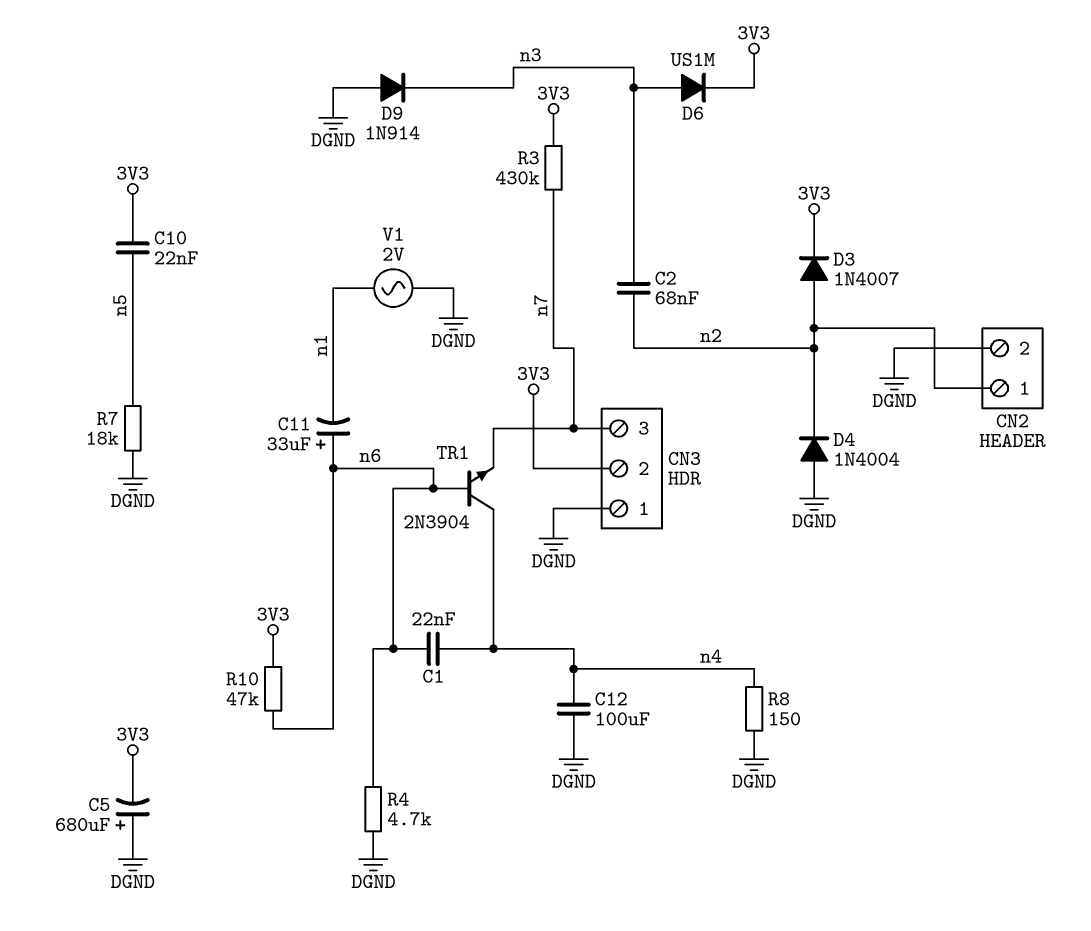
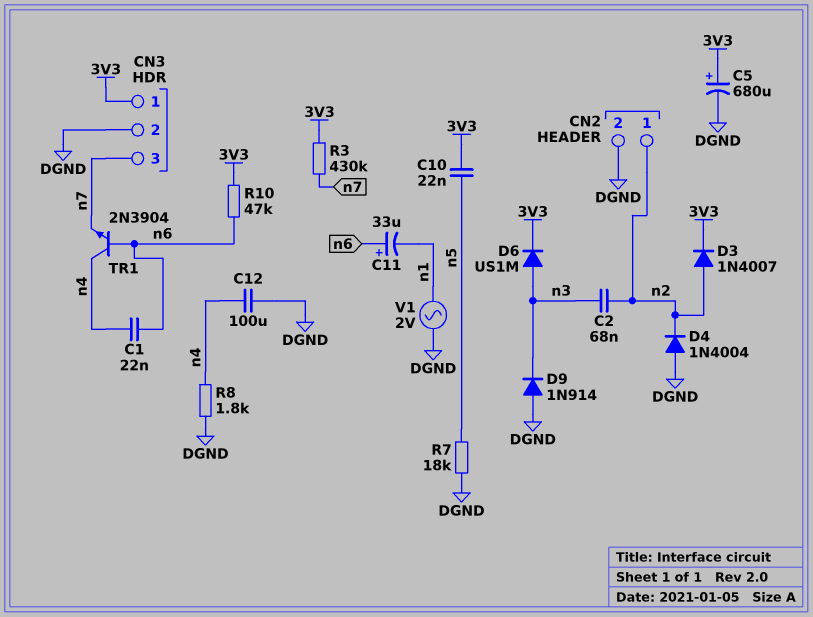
C5: 680uF (plus DGND, minus 3V3) -> 680uF (plus 3V3, minus DGND)
CN3 pin 1: DGND -> 3V3
CN3 pin 2: 3V3 -> DGND
R4: 4.7k (DGND, n6) -> none
R8: 150 (DGND, n4) -> 1.8k (DGND, n4)

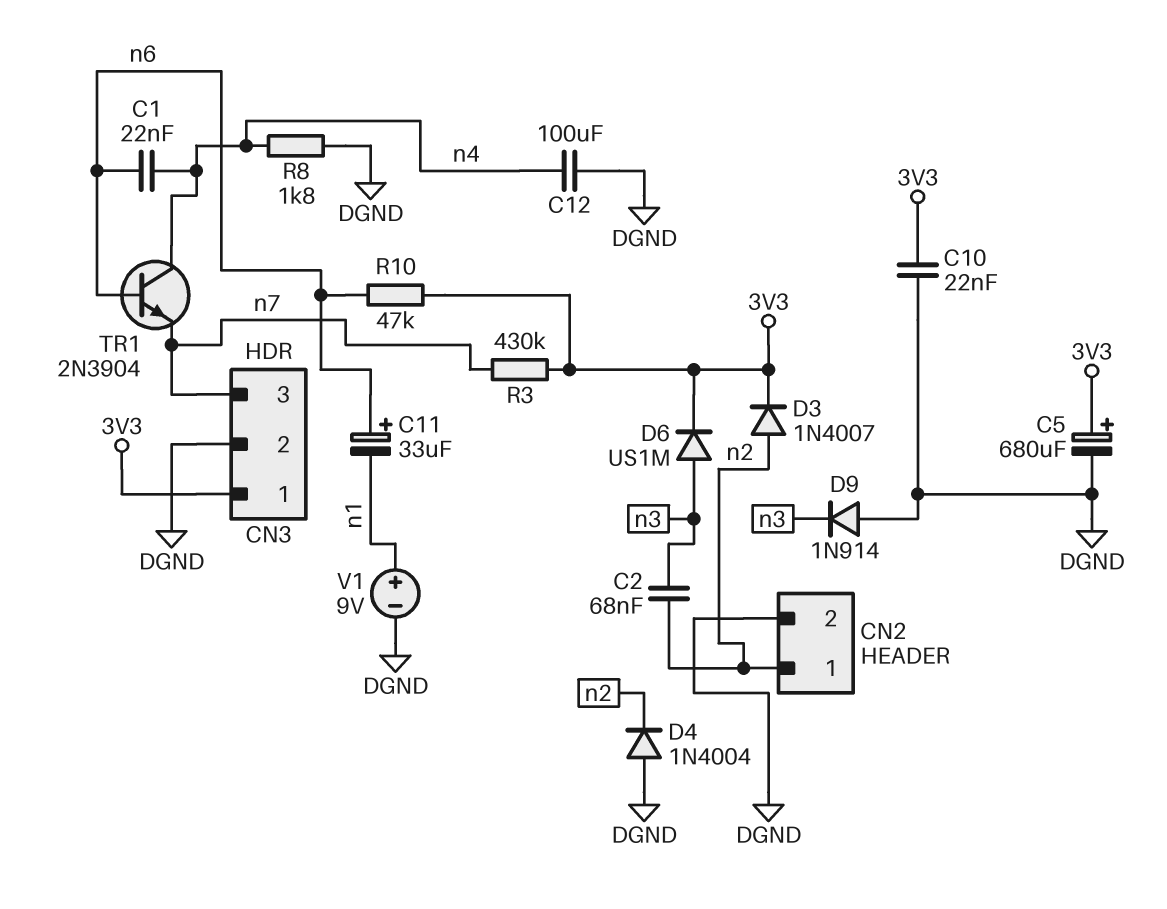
C10: 22nF (3V3, n5) -> 22nF (3V3, DGND)
R7: 18k (DGND, n5) -> none
V1: AC 2V (DGND, n1) -> 9V (plus n1, minus DGND)

